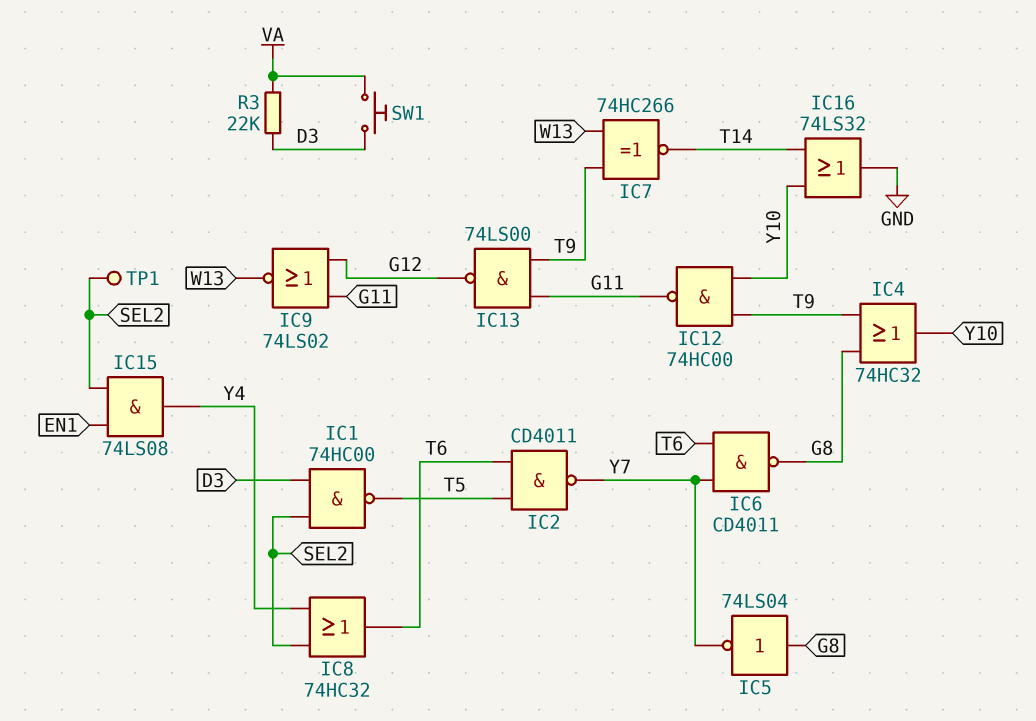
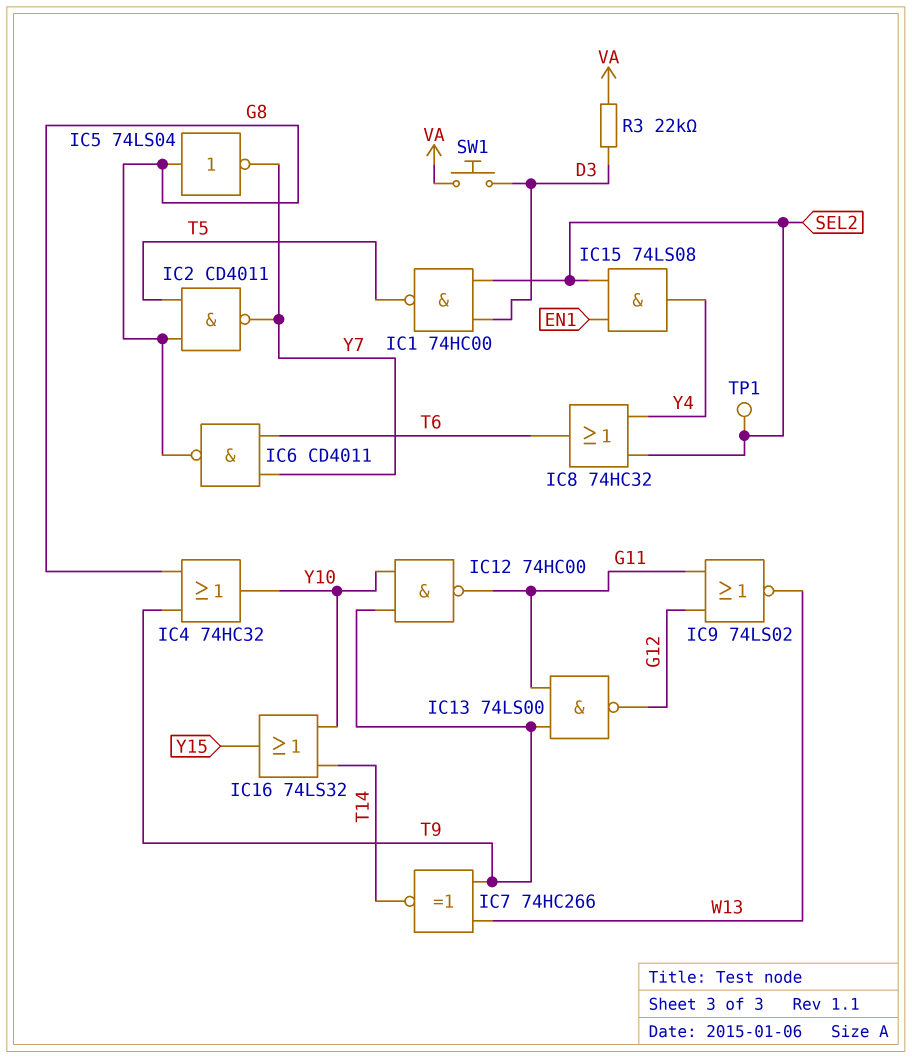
IC2: NAND CD4011 (in T5, in T6, out Y7) -> NAND CD4011 (in G8, in T5, out Y7)
IC16: OR 74LS32 (in T14, in Y10, out GND) -> OR 74LS32 (in T14, in Y10, out Y15)

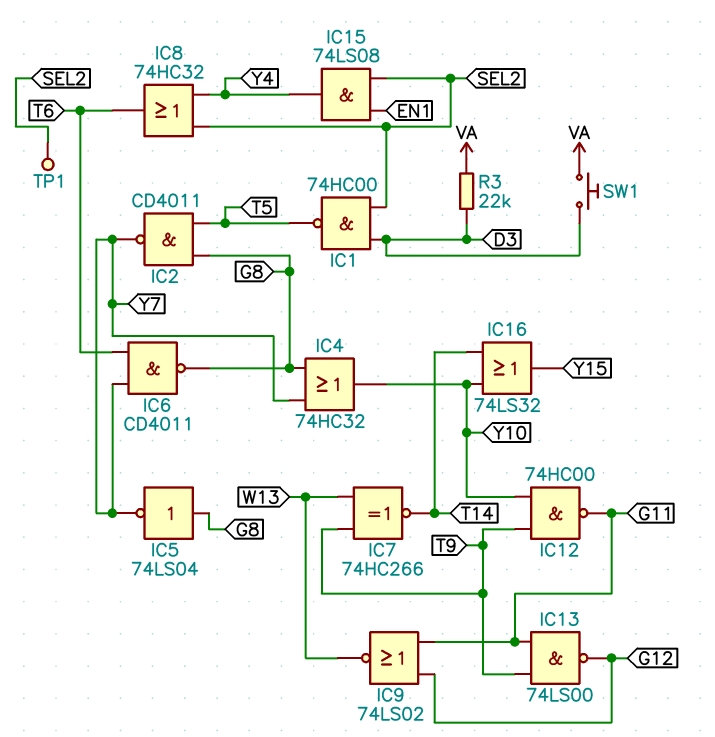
IC4: OR 74HC32 (in G8, in T9, out Y10) -> OR 74HC32 (in G8, in Y7, out Y10)

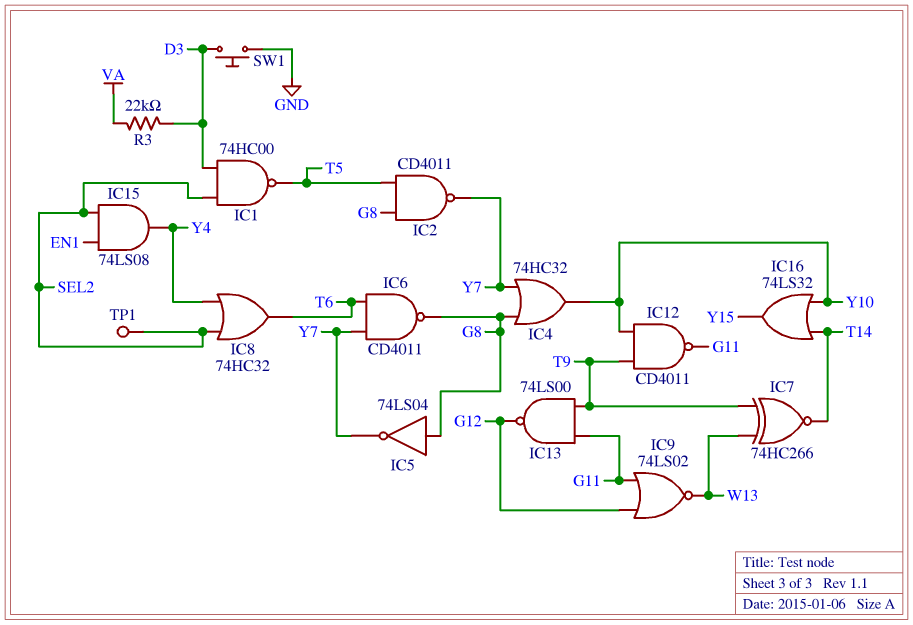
IC12: NAND 74HC00 (in T9, in Y10, out G11) -> NAND CD4011 (in T9, in Y10, out G11)
SW1: button (D3, VA) -> button (D3, GND)

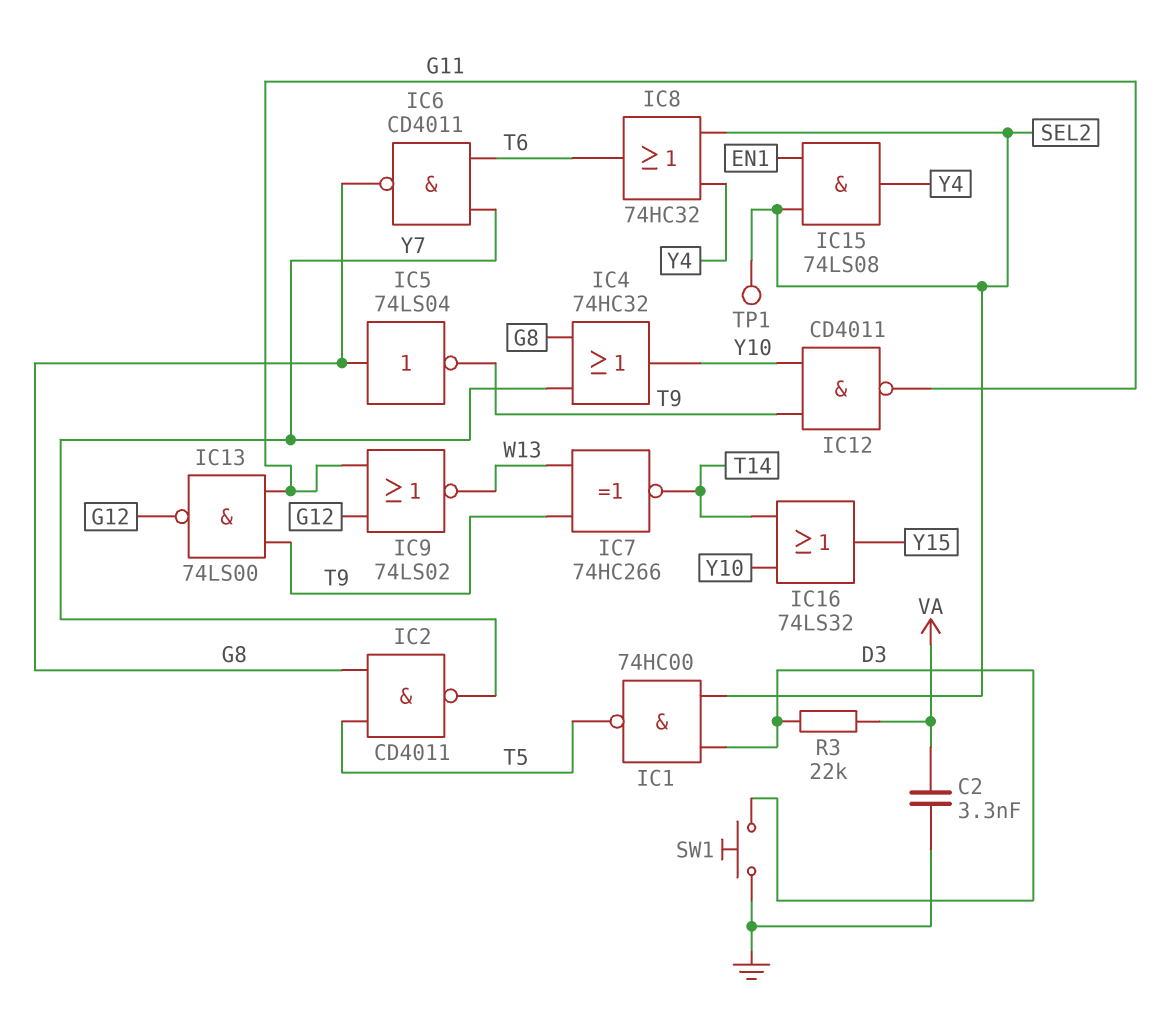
C2: none -> 3.3nF (GND, VA)
IC5: NOT 74LS04 (in G8, out Y7) -> NOT 74LS04 (in G8, out T9)

